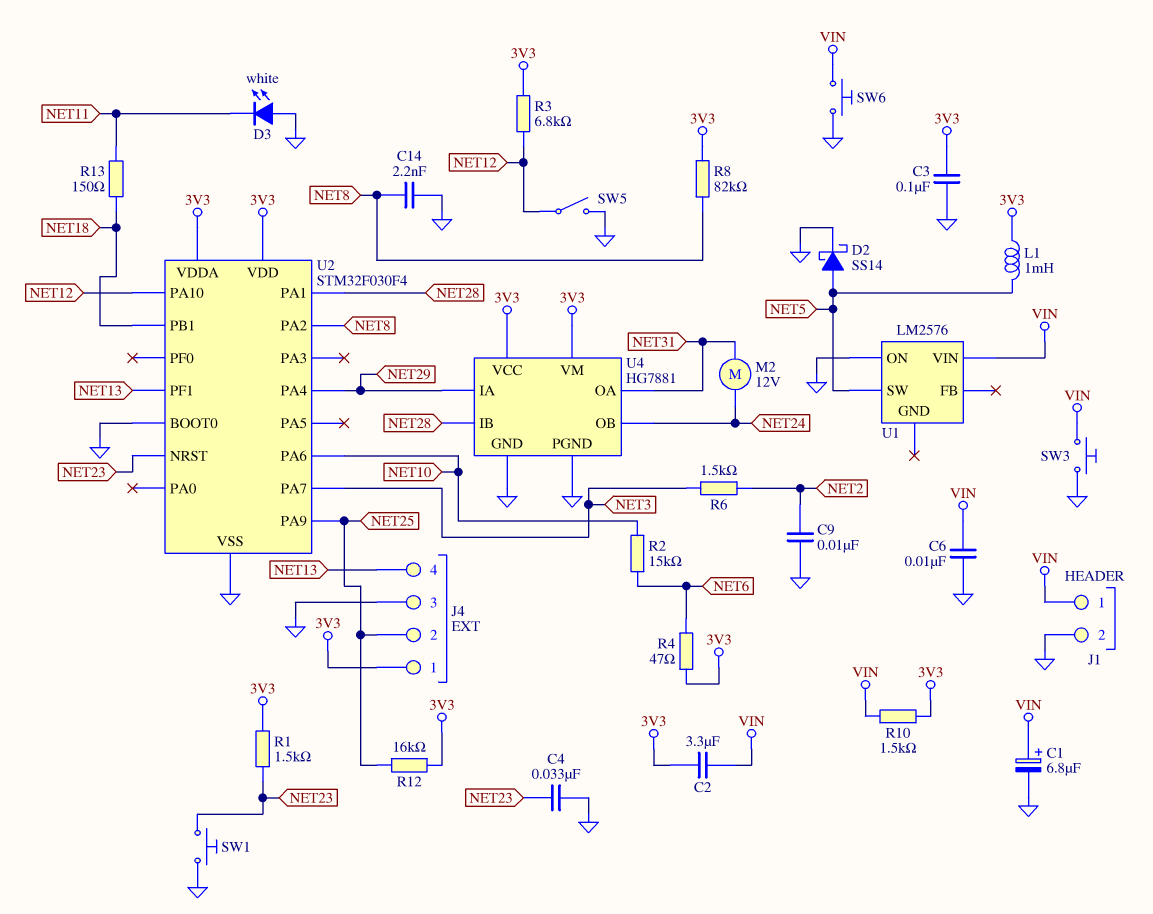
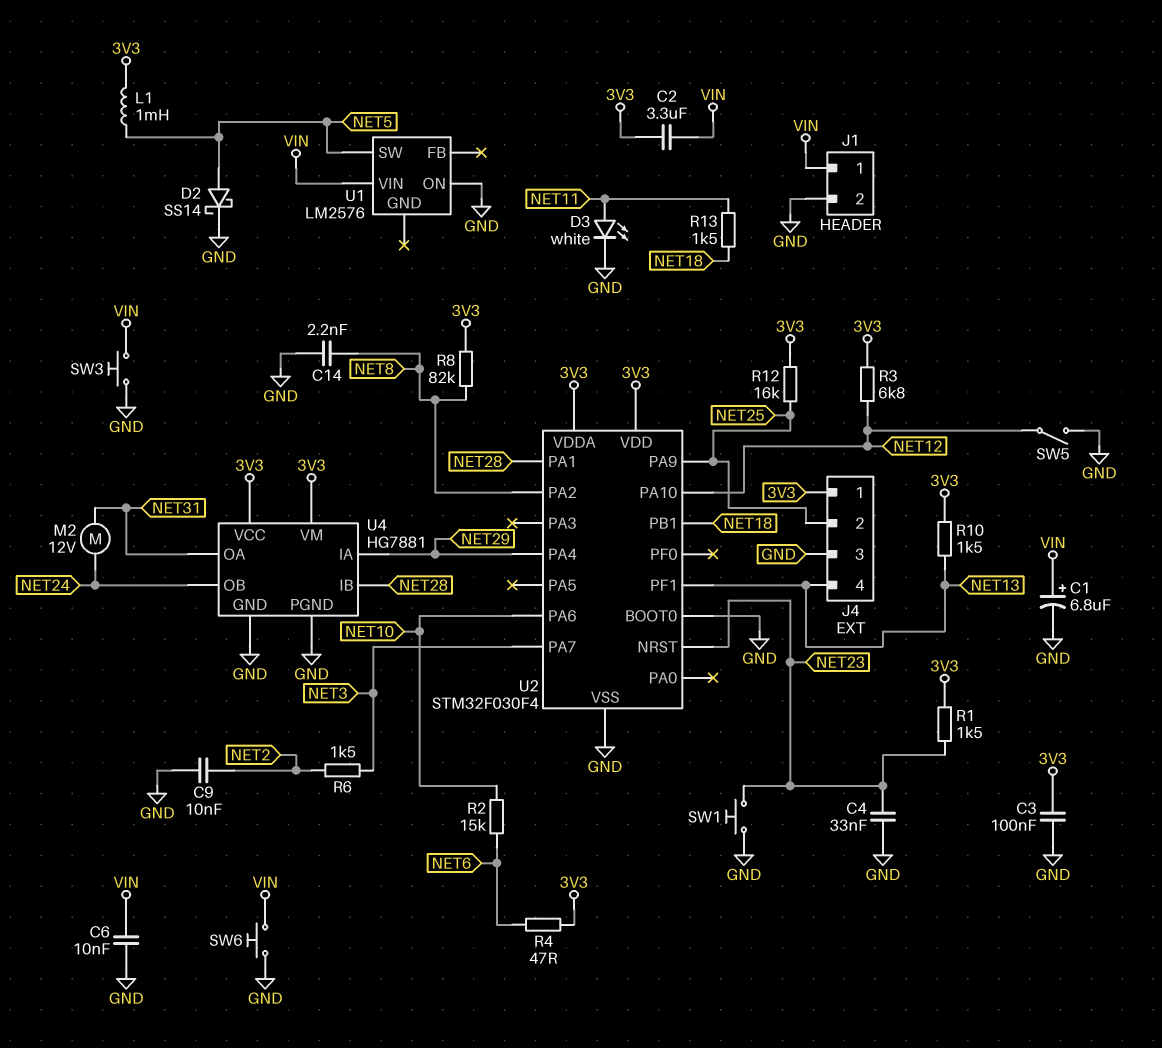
D3: LED white (A GND, K NET11) -> LED white (A NET11, K GND)
R10: 1.5k (3V3, VIN) -> 1.5k (3V3, NET13)
R13: 150 (NET11, NET18) -> 1.5k (NET11, NET18)

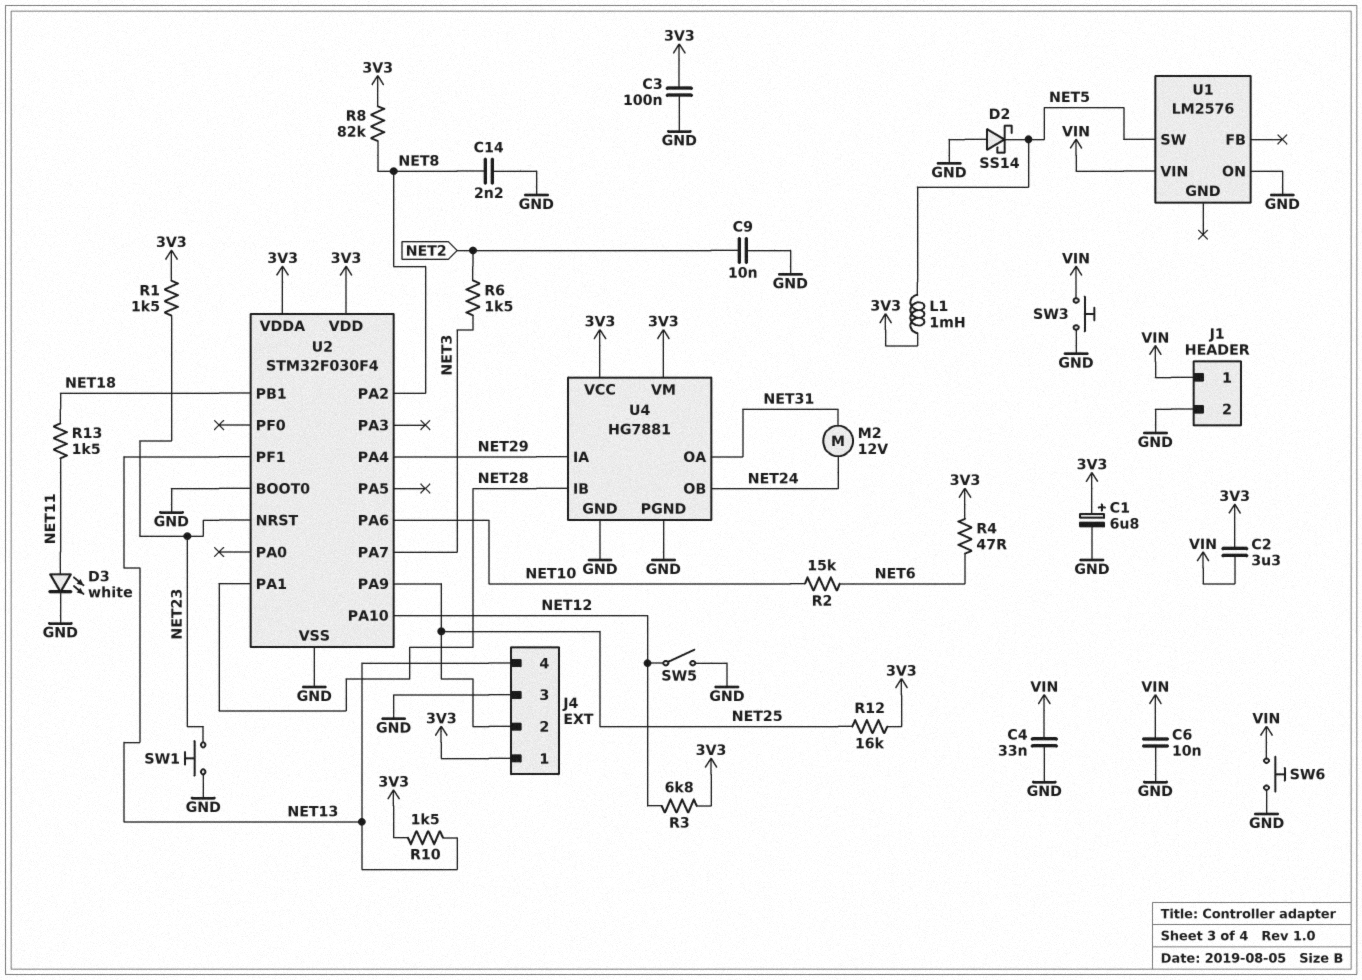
C1: 6.8uF (plus VIN, minus GND) -> 6.8uF (plus 3V3, minus GND)
C4: 33nF (GND, NET23) -> 33nF (GND, VIN)
D2: schottky SS14 (A NET5, K GND) -> schottky SS14 (A GND, K NET5)

